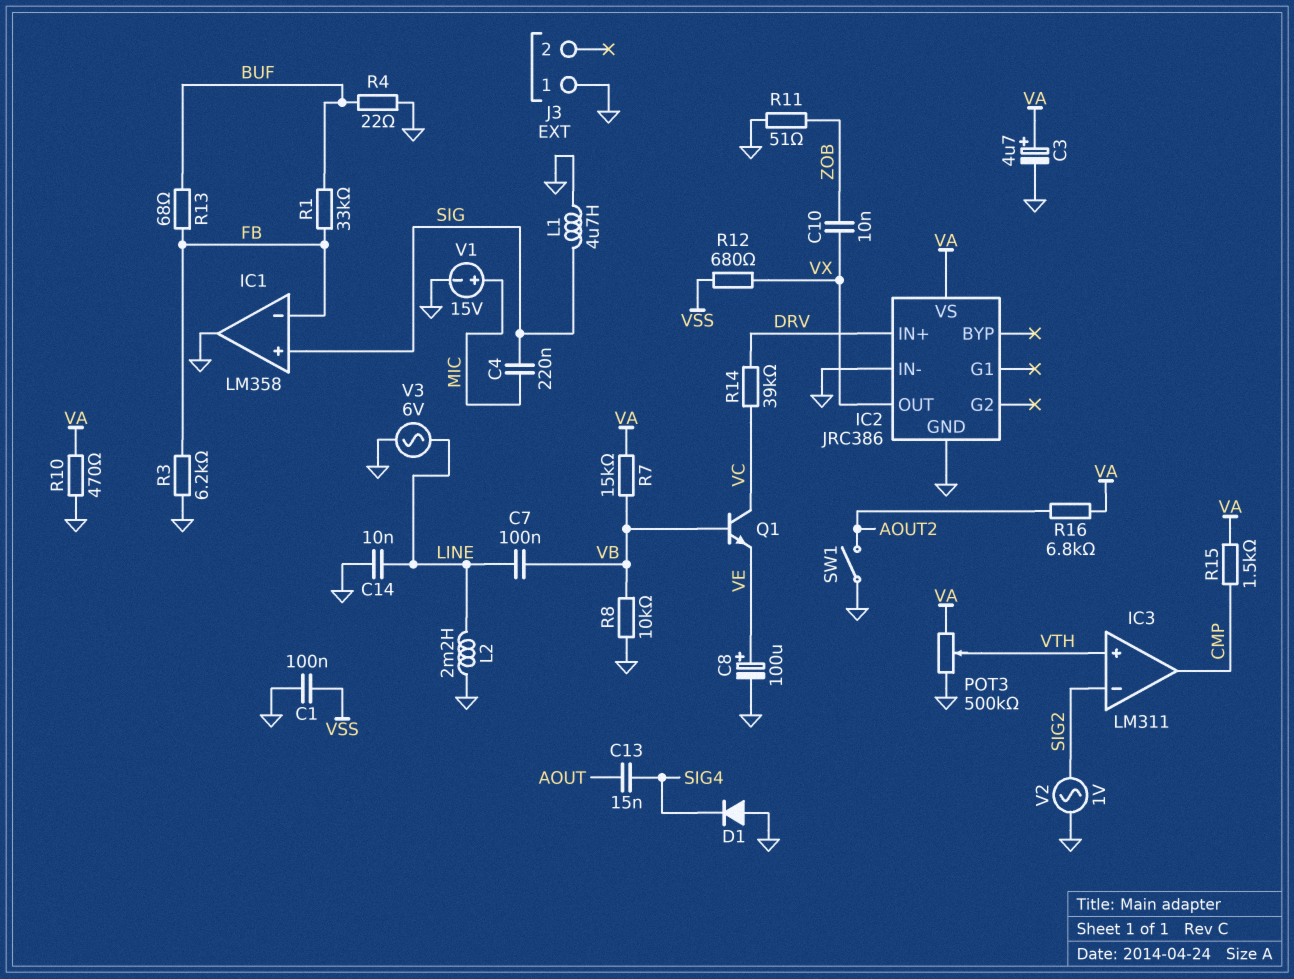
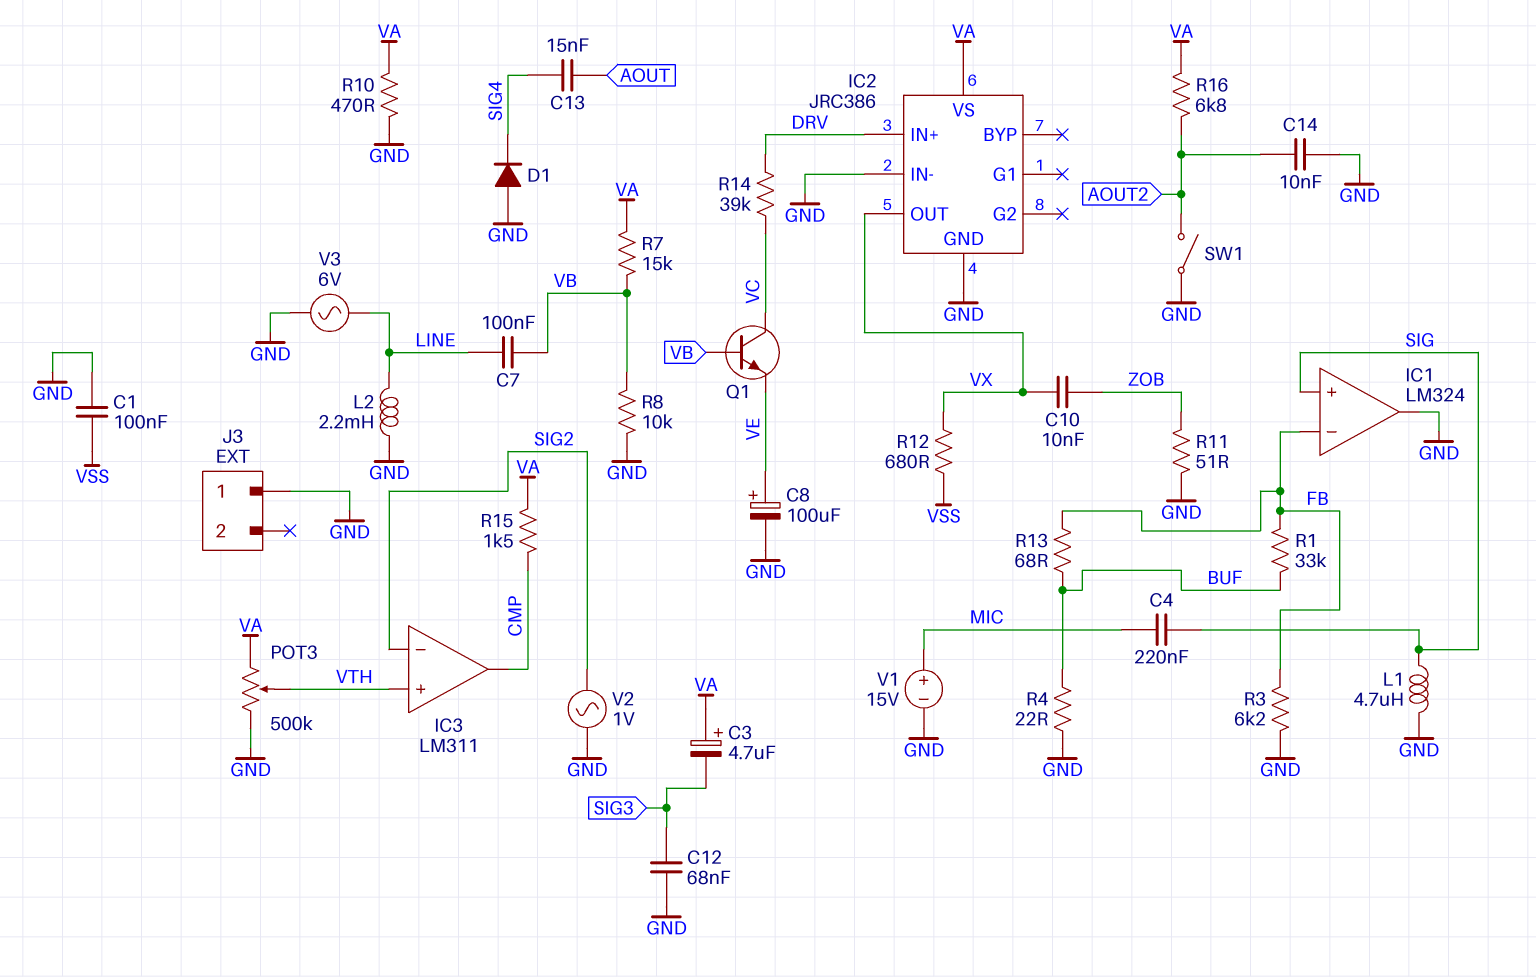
C3: 4.7uF (plus VA, minus GND) -> 4.7uF (plus VA, minus SIG3)
C12: none -> 68nF (GND, SIG3)
C14: 10nF (GND, LINE) -> 10nF (AOUT2, GND)
IC1: LM358 -> LM324

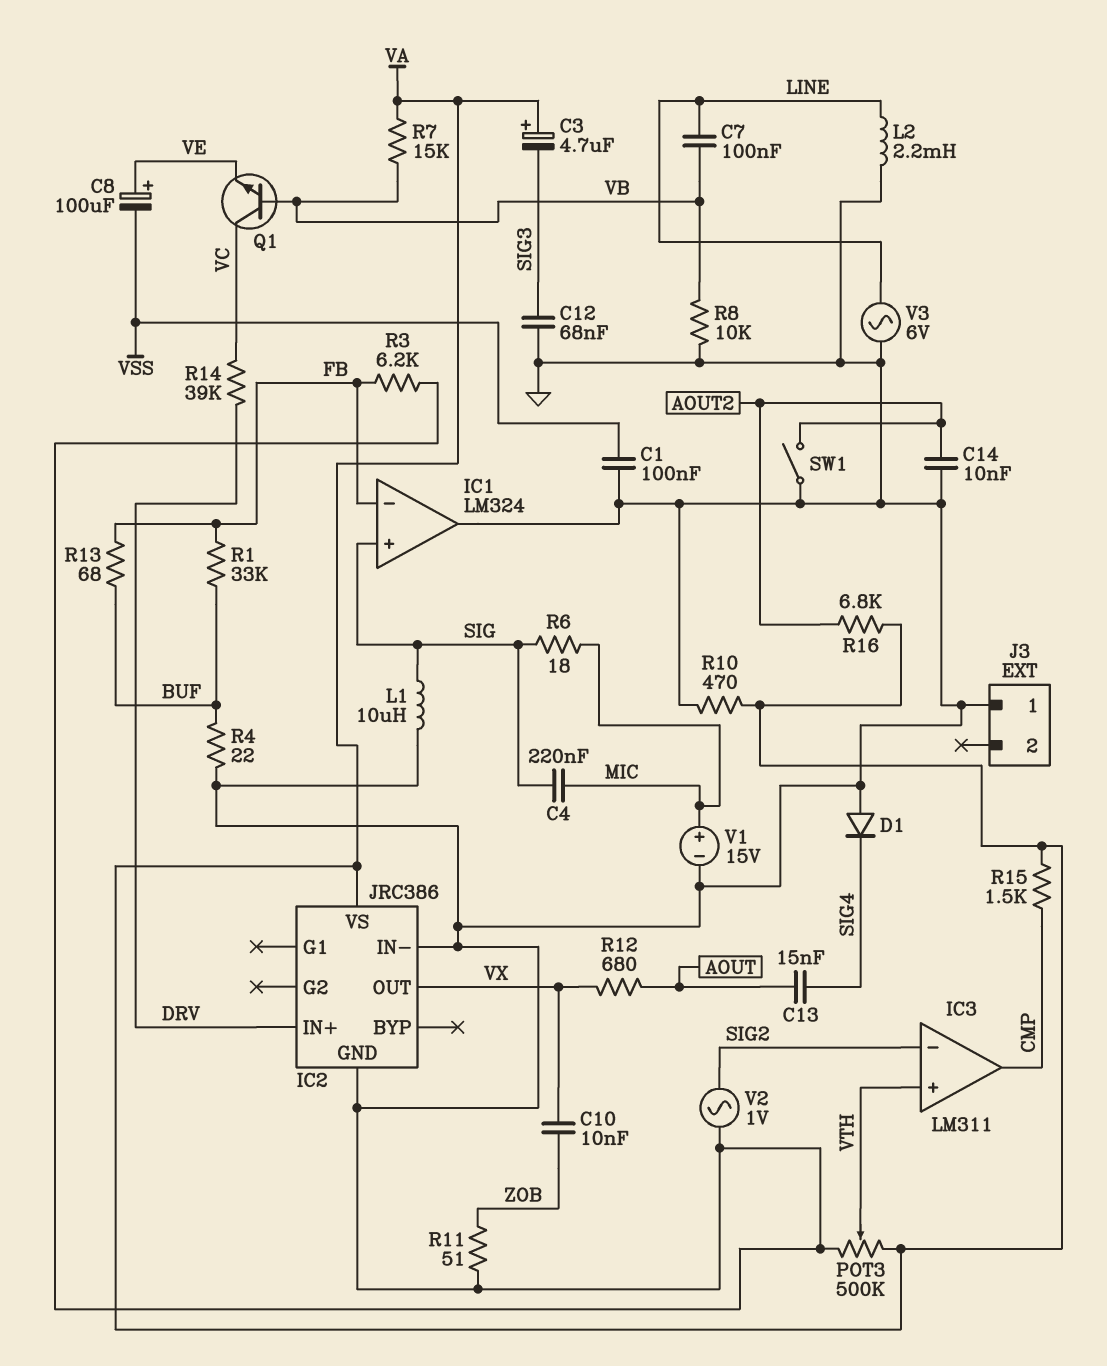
C8: 100uF (plus VE, minus GND) -> 100uF (plus VE, minus VSS)
L1: 4.7uH (GND, SIG) -> 10uH (GND, SIG)
R6: none -> 18 (MIC, SIG)
R12: 680 (VSS, VX) -> 680 (AOUT, VX)

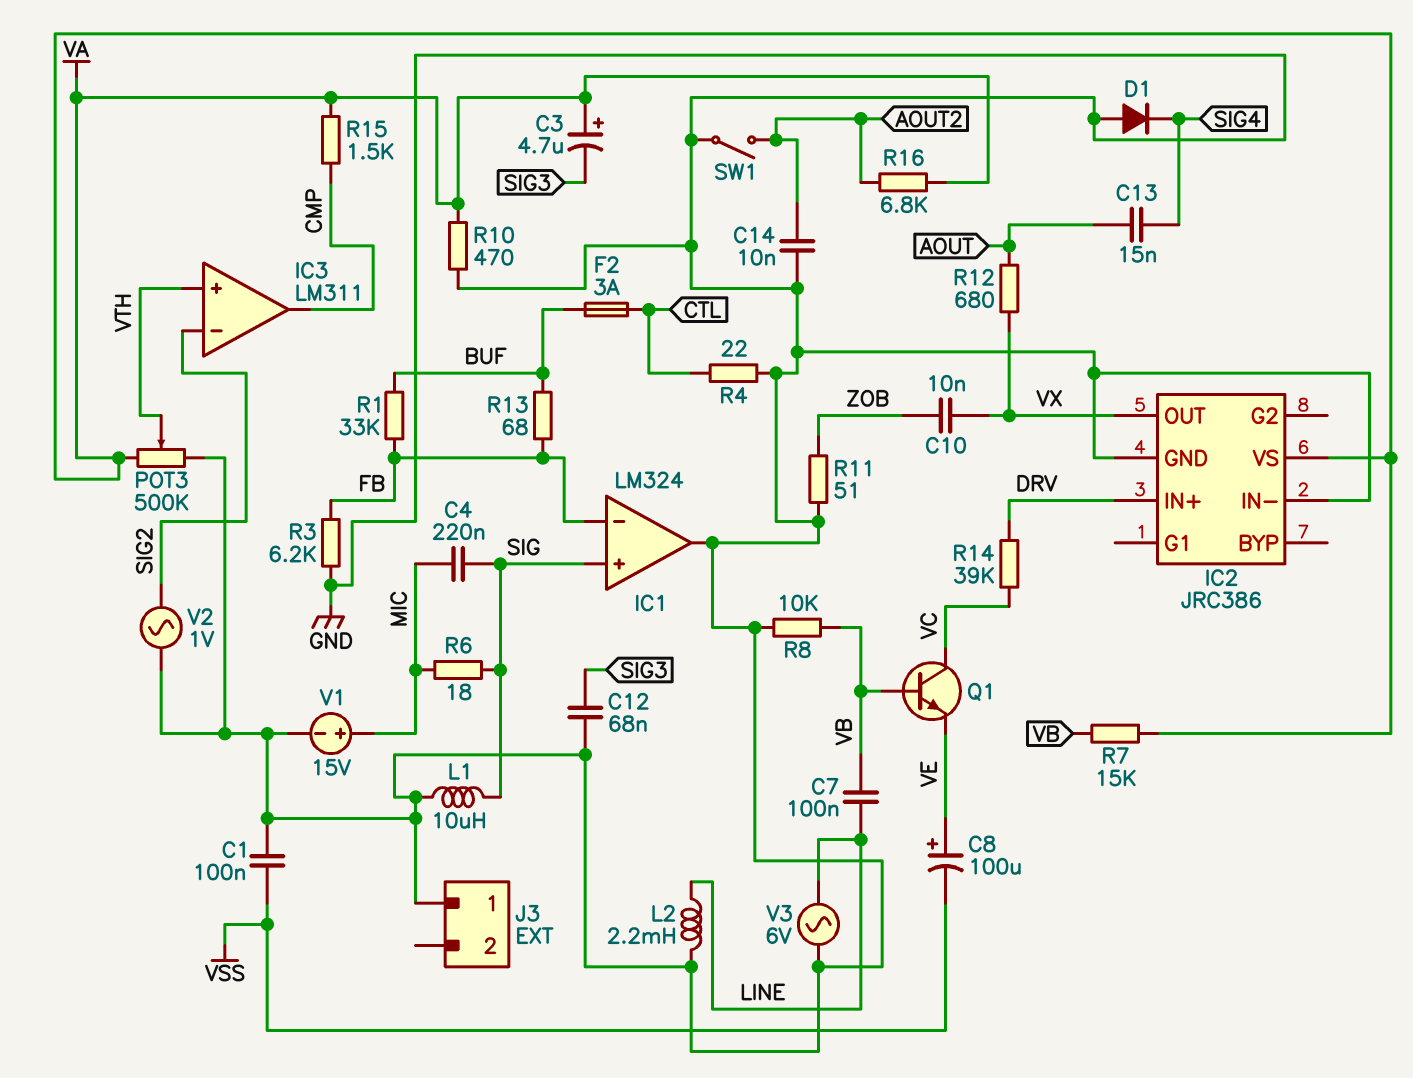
F2: none -> 3A (BUF, CTL)
R4: 22 (BUF, GND) -> 22 (CTL, GND)

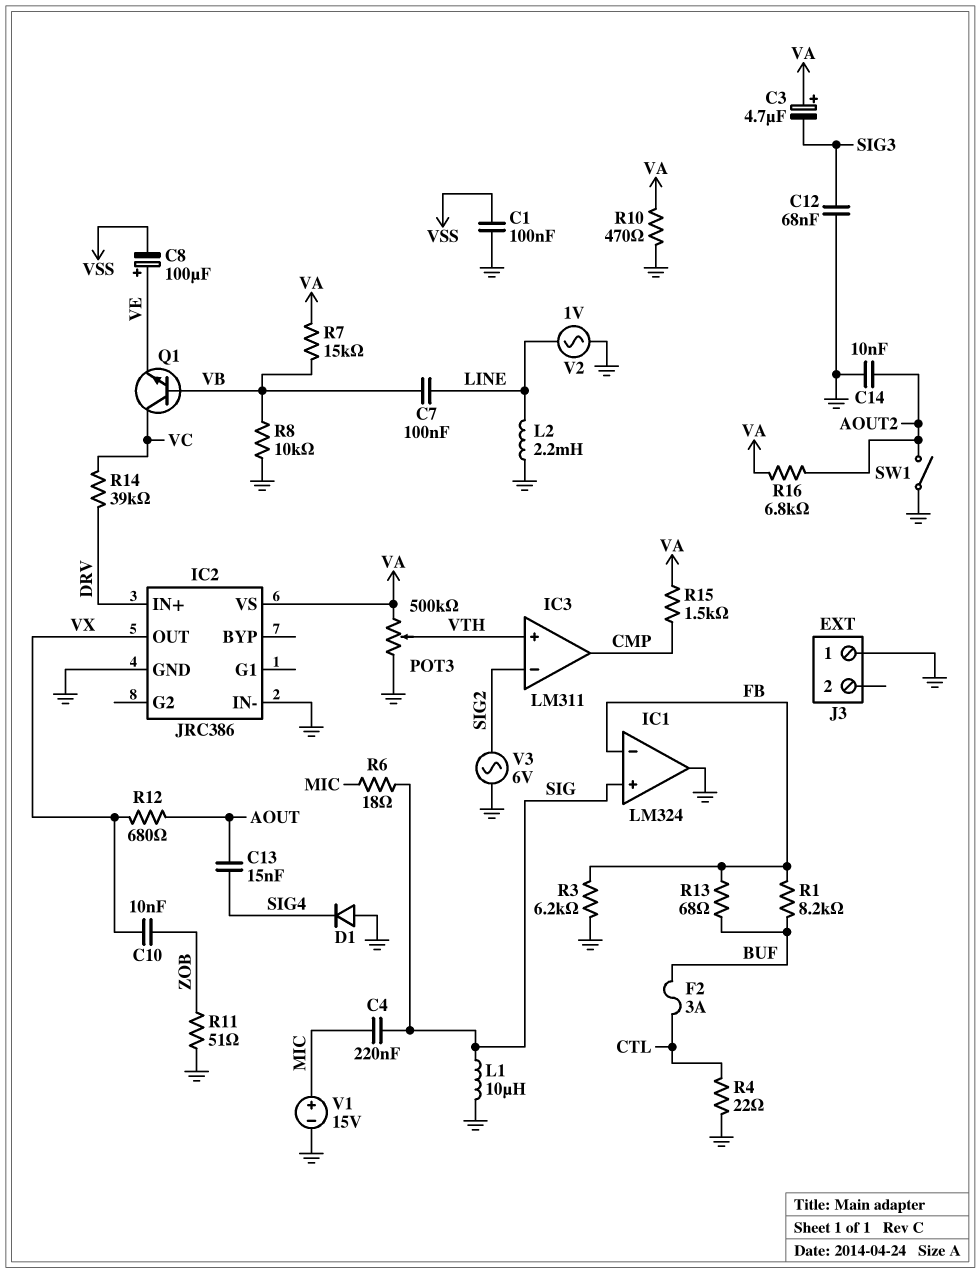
R1: 33k (BUF, FB) -> 8.2k (BUF, FB)
V2: AC 1V (GND, SIG2) -> AC 1V (GND, LINE)
V3: AC 6V (GND, LINE) -> AC 6V (GND, SIG2)

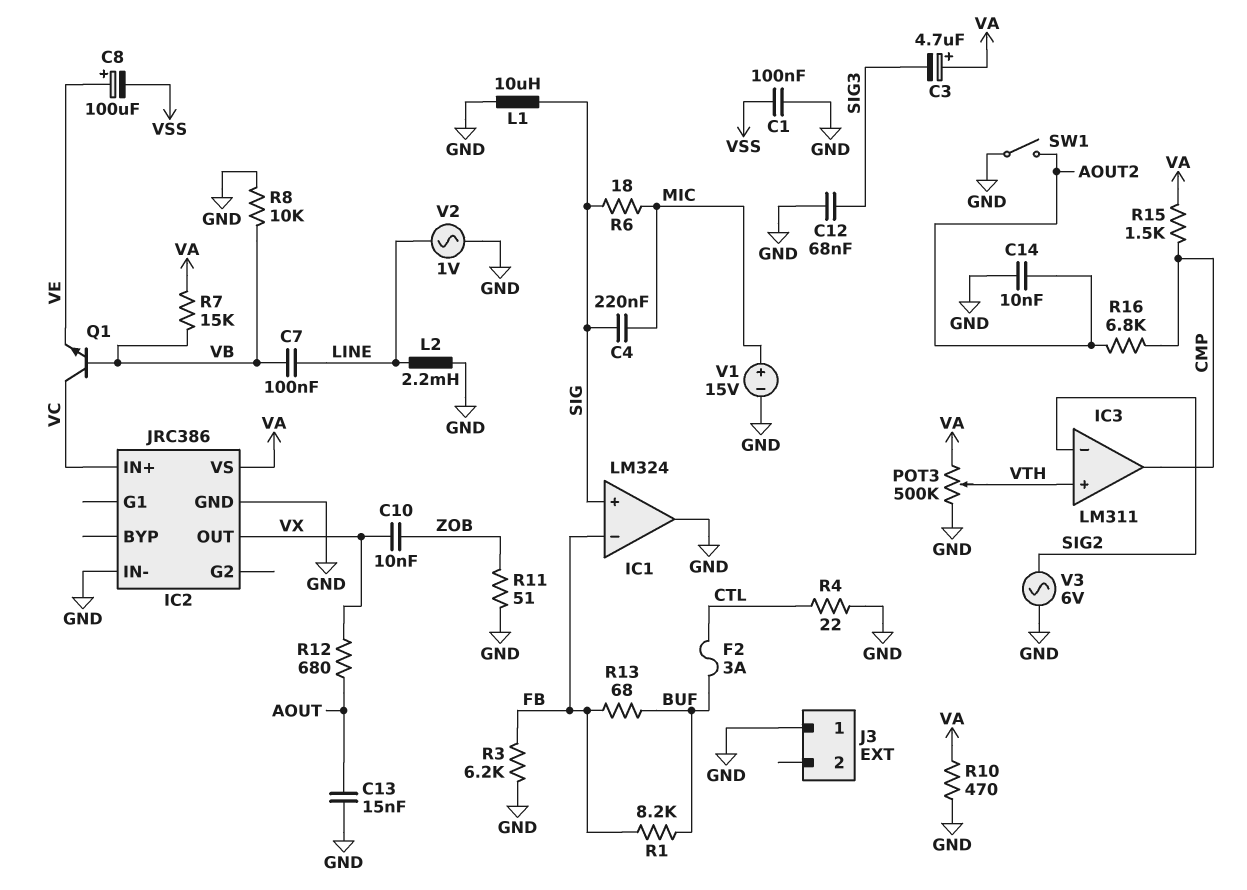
C13: 15nF (AOUT, SIG4) -> 15nF (AOUT, GND)
D1: diode (A GND, K SIG4) -> none
IC2 pin IN+: DRV -> VC
R14: 39k (DRV, VC) -> none
R16: 6.8k (AOUT2, VA) -> 6.8k (AOUT2, CMP)

